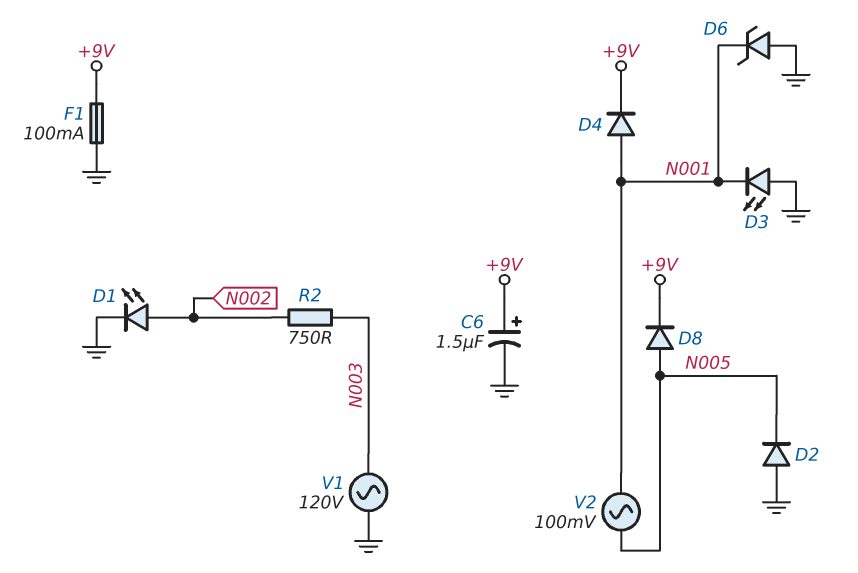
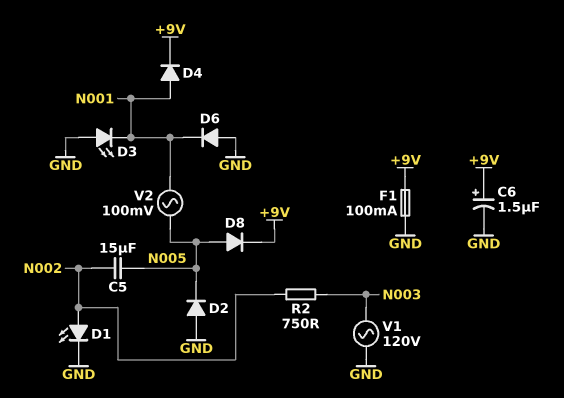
C5: none -> 15uF (N002, N005)
D6: zener (A GND, K N001) -> diode (A GND, K N001)

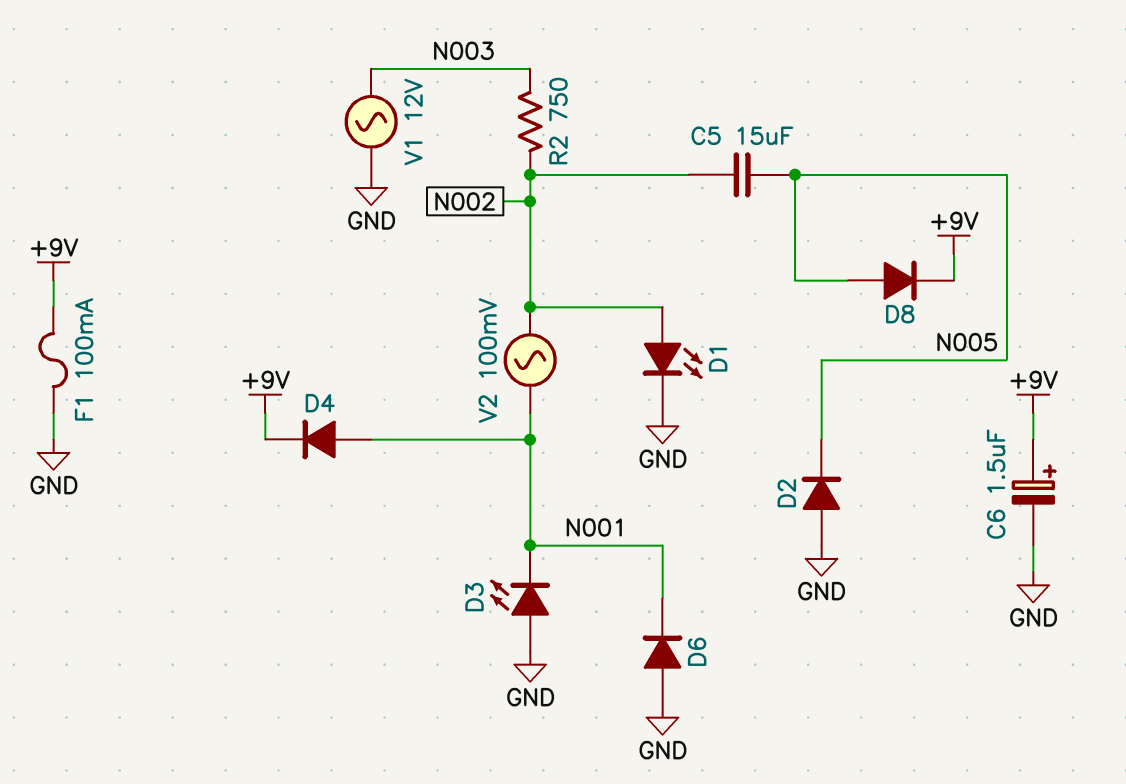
V1: AC 120V (GND, N003) -> AC 12V (GND, N003)
V2: AC 100mV (N001, N005) -> AC 100mV (N001, N002)

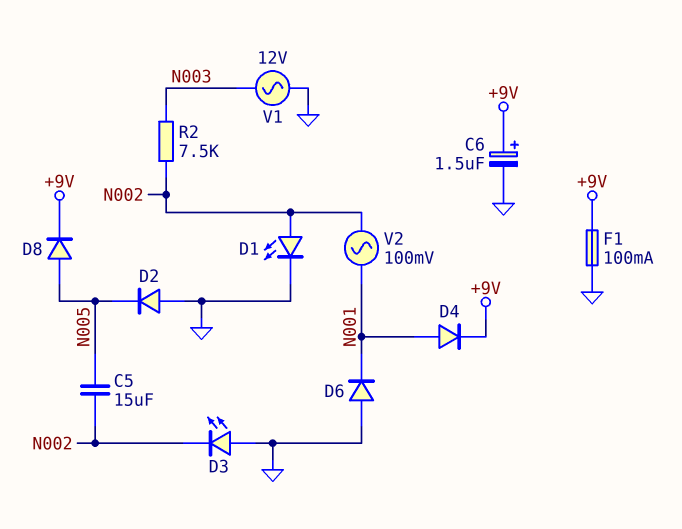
D3: LED (A GND, K N001) -> LED (A GND, K N002)
R2: 750 (N002, N003) -> 7.5k (N002, N003)

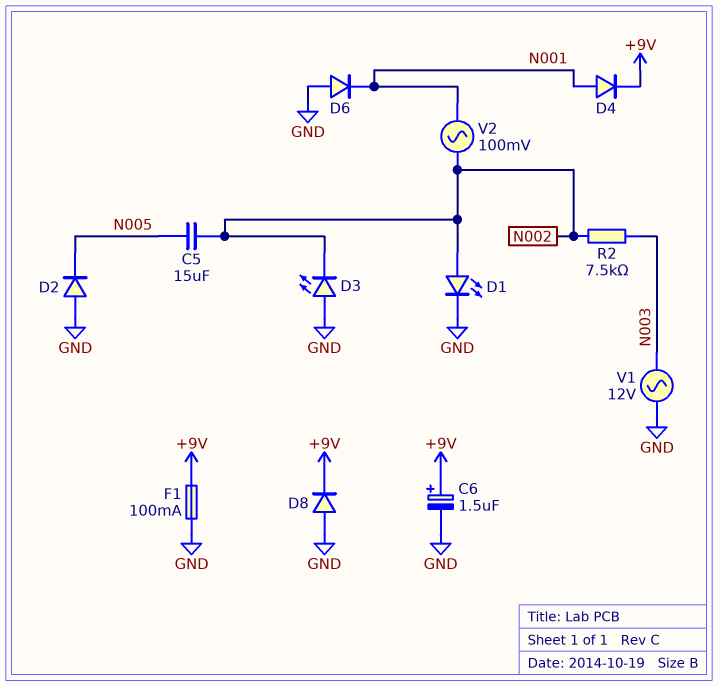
D8: diode (A N005, K +9V) -> diode (A GND, K +9V)

